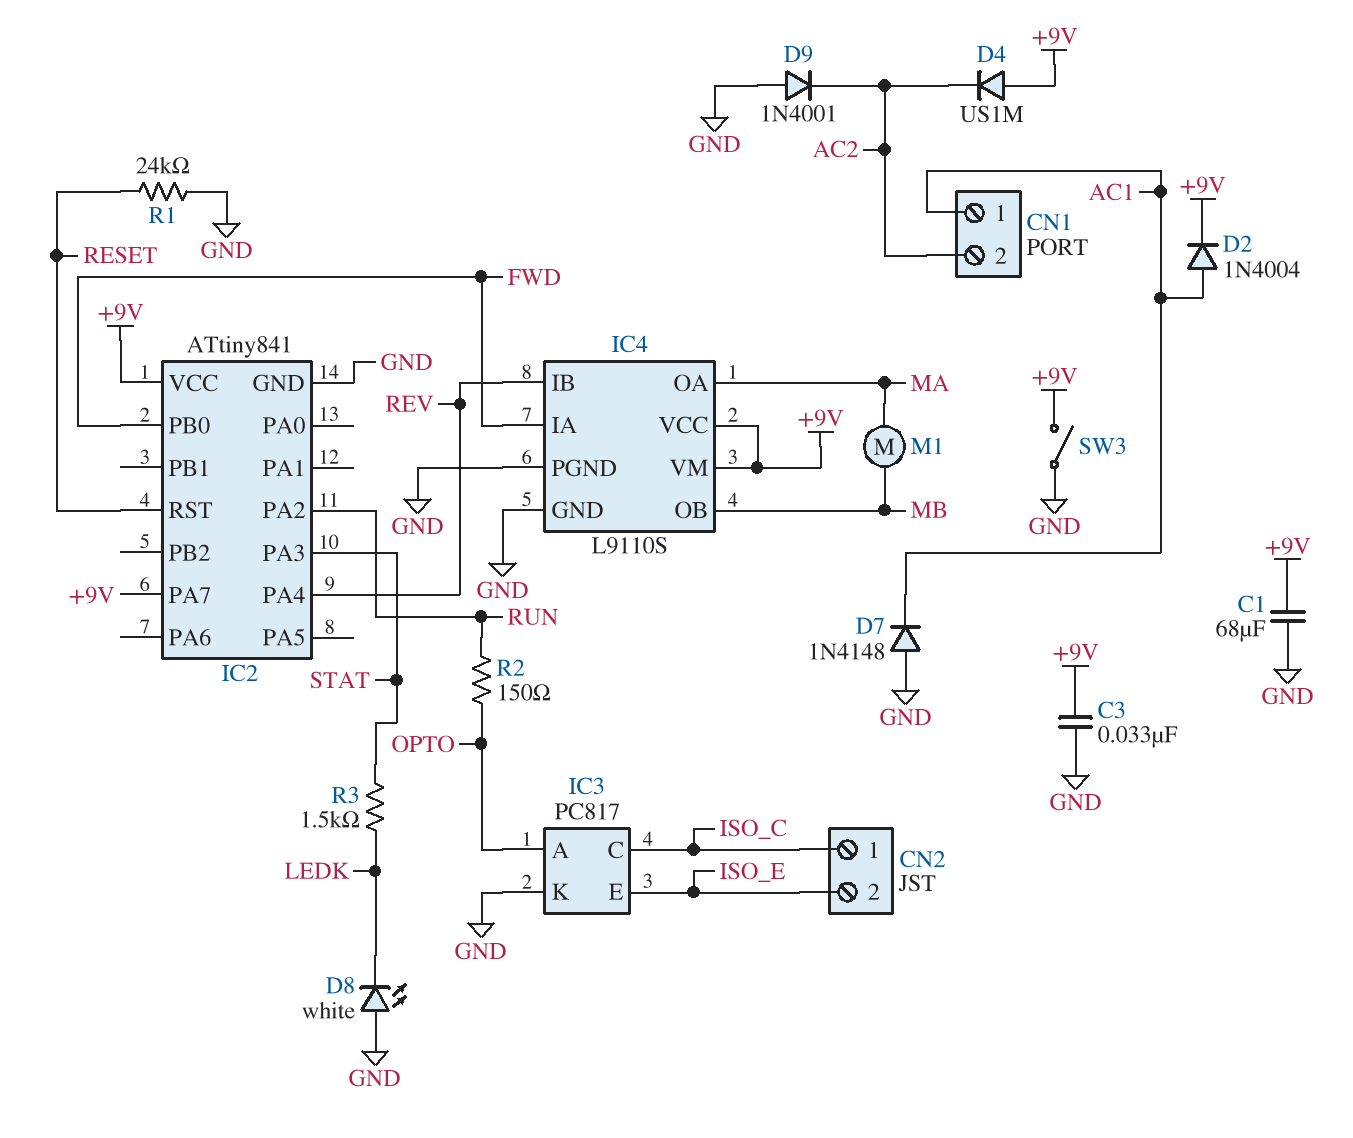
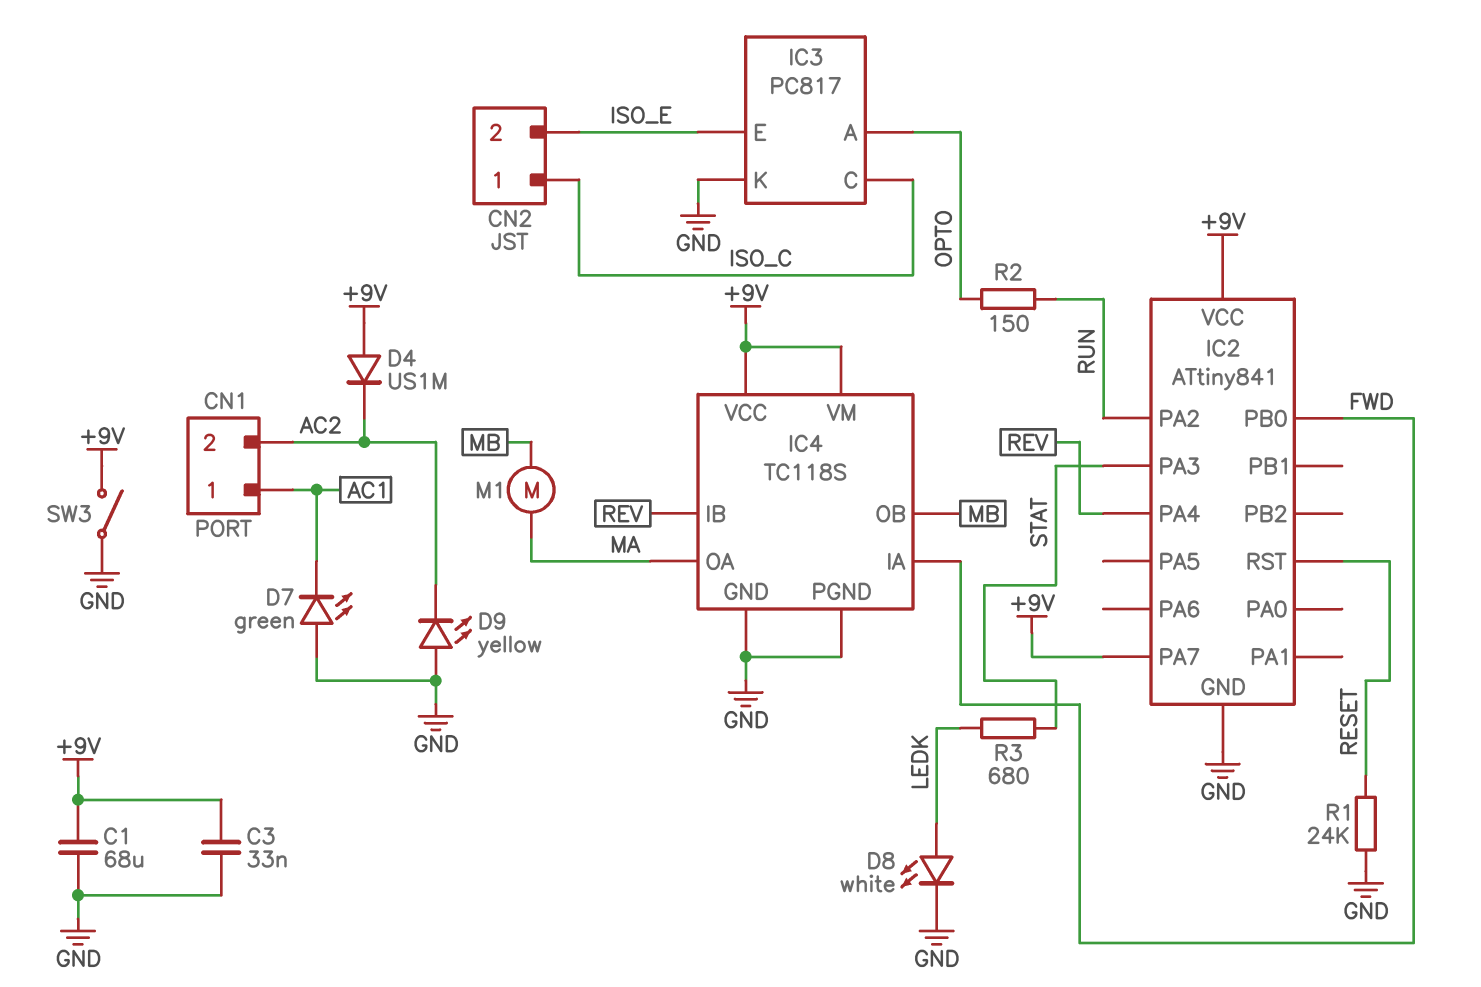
D2: diode 1N4004 (A AC1, K +9V) -> none
D7: diode 1N4148 (A GND, K AC1) -> LED green (A GND, K AC1)
D8: LED white (A GND, K LEDK) -> LED white (A LEDK, K GND)
D9: diode 1N4001 (A GND, K AC2) -> LED yellow (A GND, K AC2)
IC4: L9110S -> TC118S
R3: 1.5k (LEDK, STAT) -> 680 (LEDK, STAT)

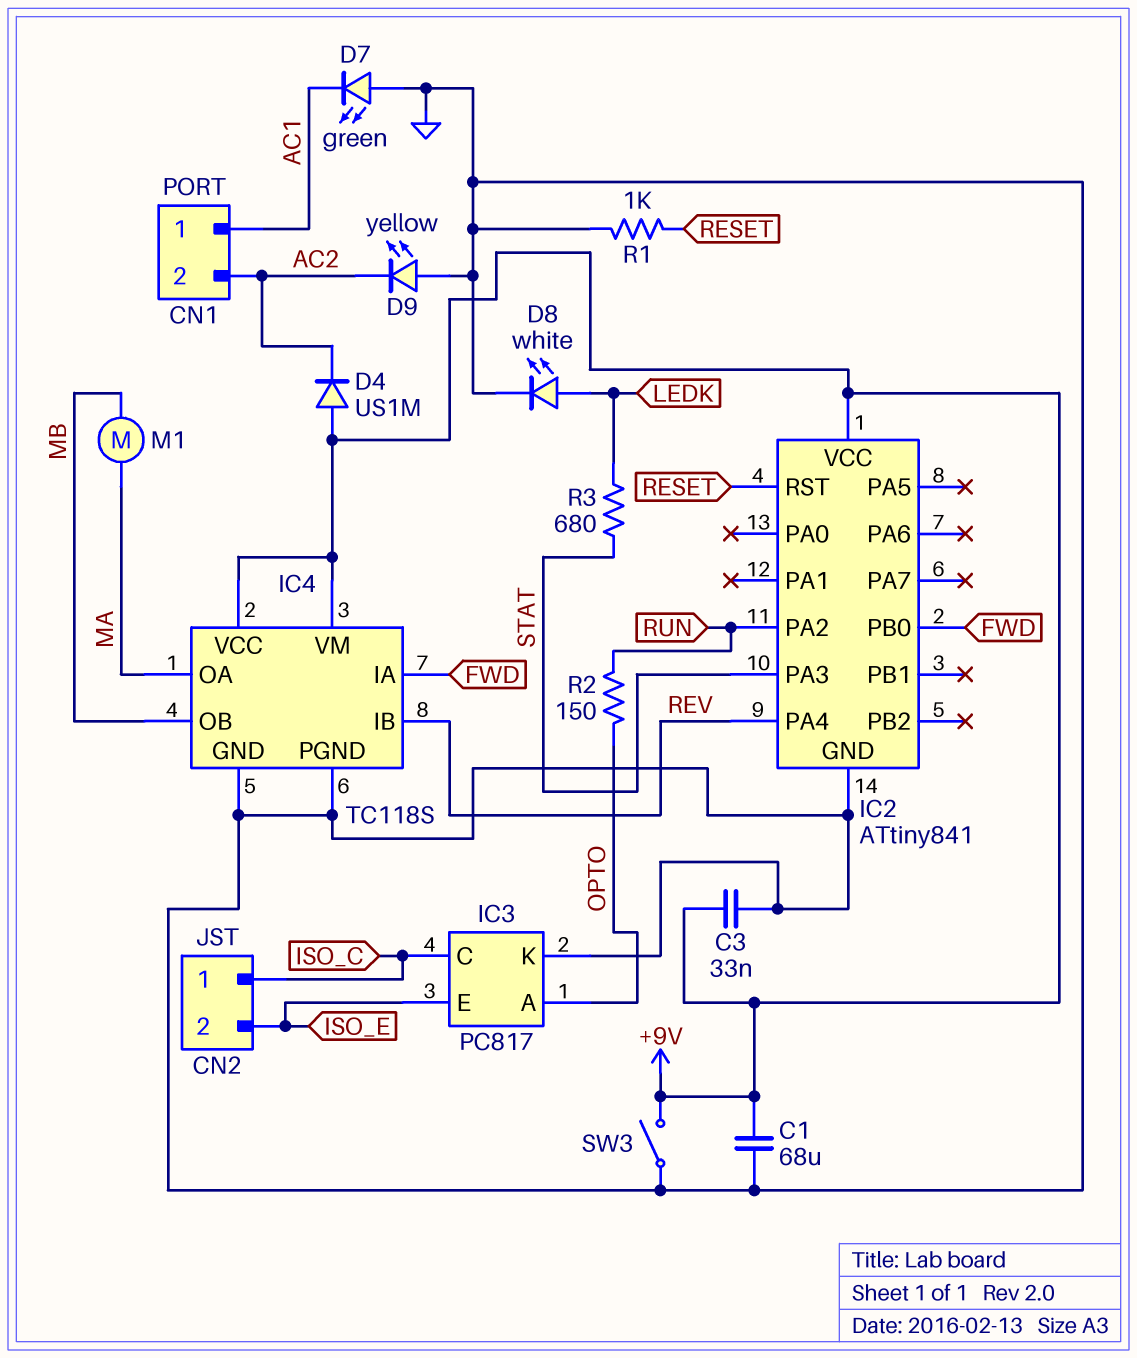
IC2 pin PA7: +9V -> none
R1: 24k (GND, RESET) -> 1k (GND, RESET)

